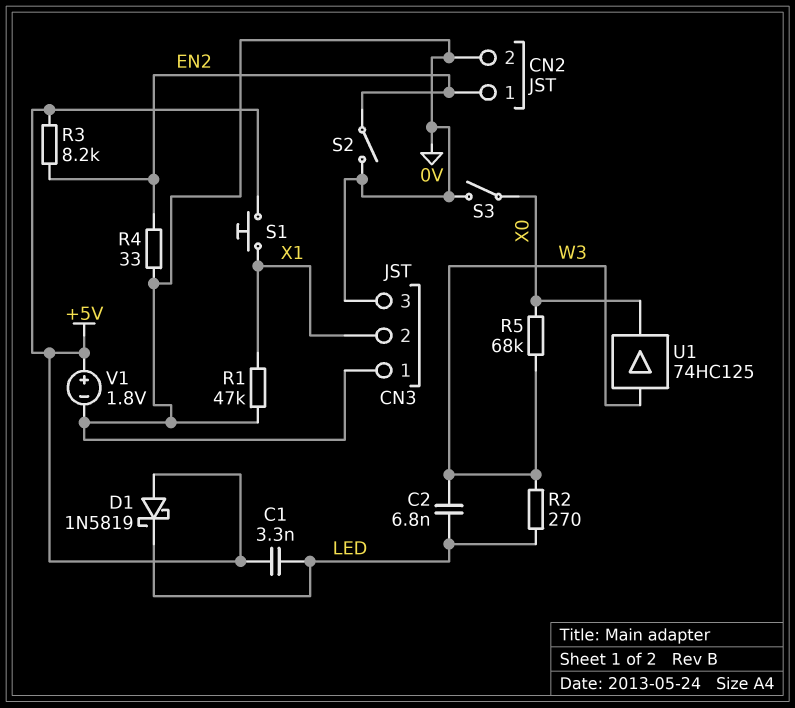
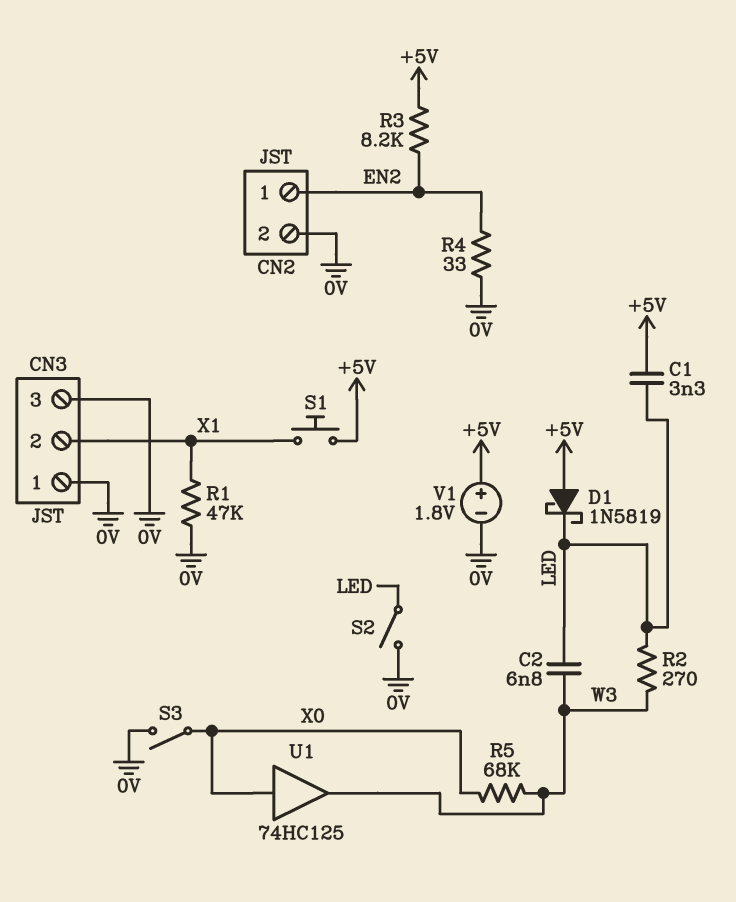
S2: switch (0V, EN2) -> switch (0V, LED)
U1: buffer 74HC125 (in W3, out X0) -> buffer 74HC125 (in X0, out W3)

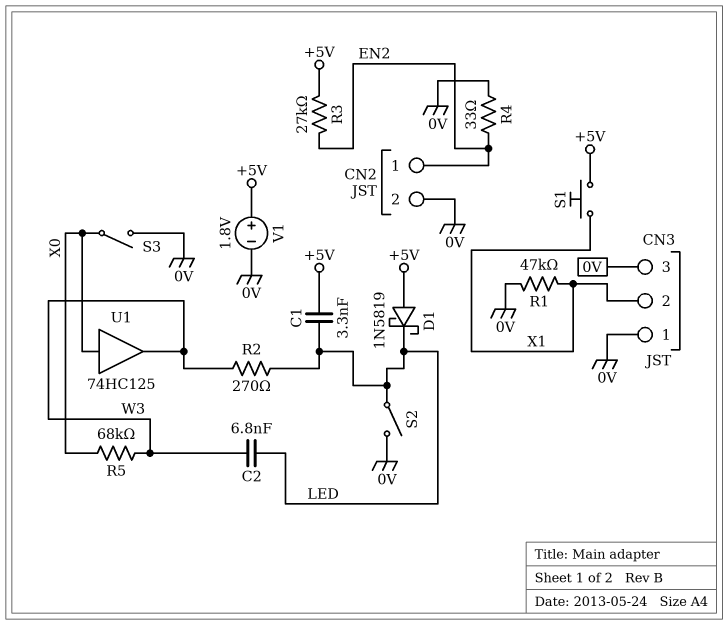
R3: 8.2k (+5V, EN2) -> 27k (+5V, EN2)

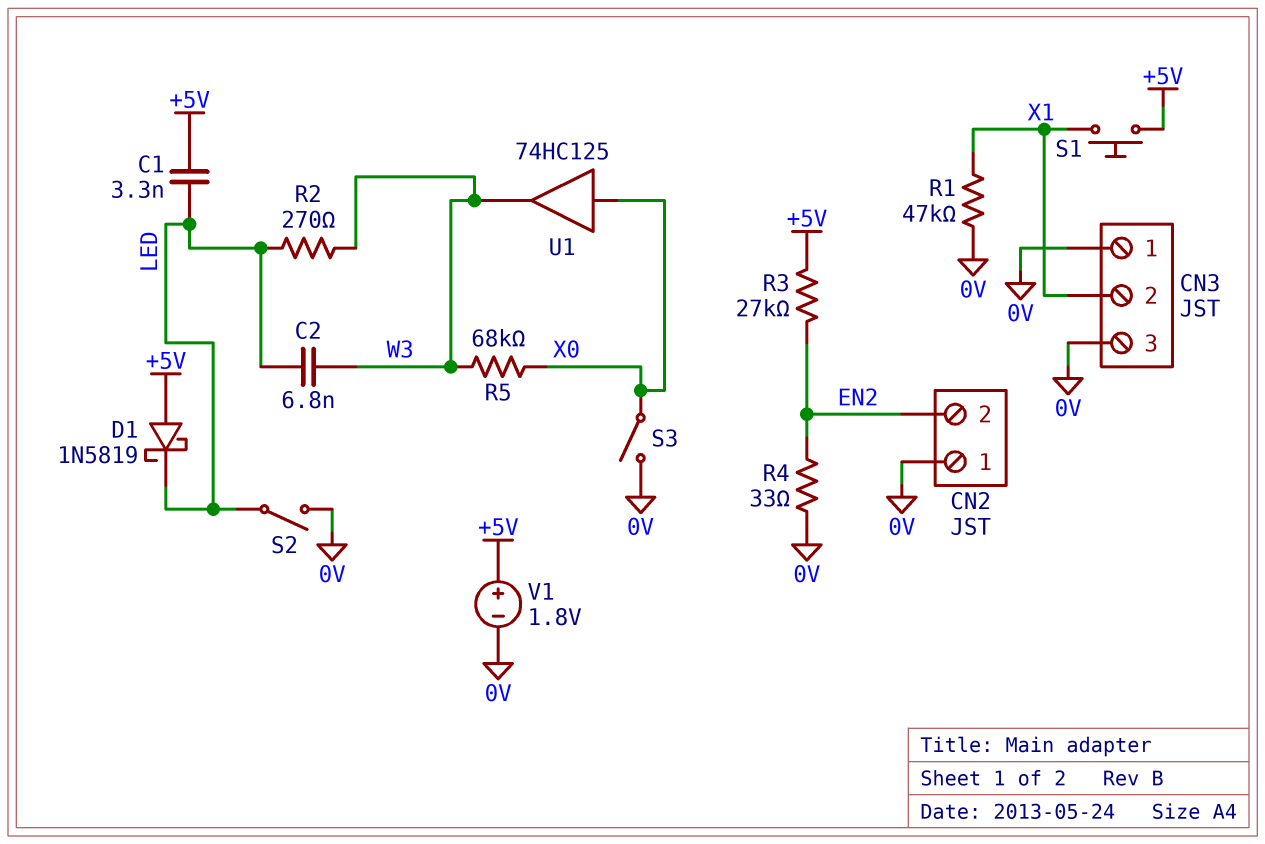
CN2 pin 1: EN2 -> 0V
CN2 pin 2: 0V -> EN2

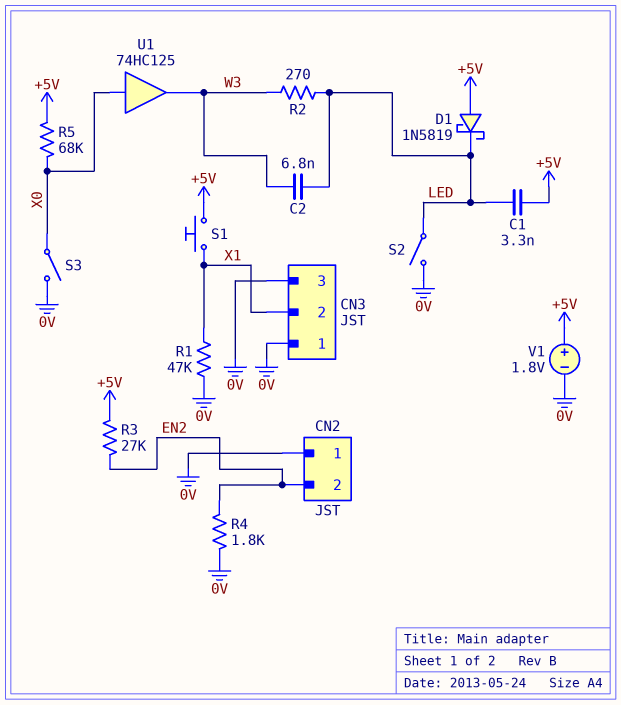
R4: 33 (0V, EN2) -> 1.8k (0V, EN2)
R5: 68k (W3, X0) -> 68k (+5V, X0)

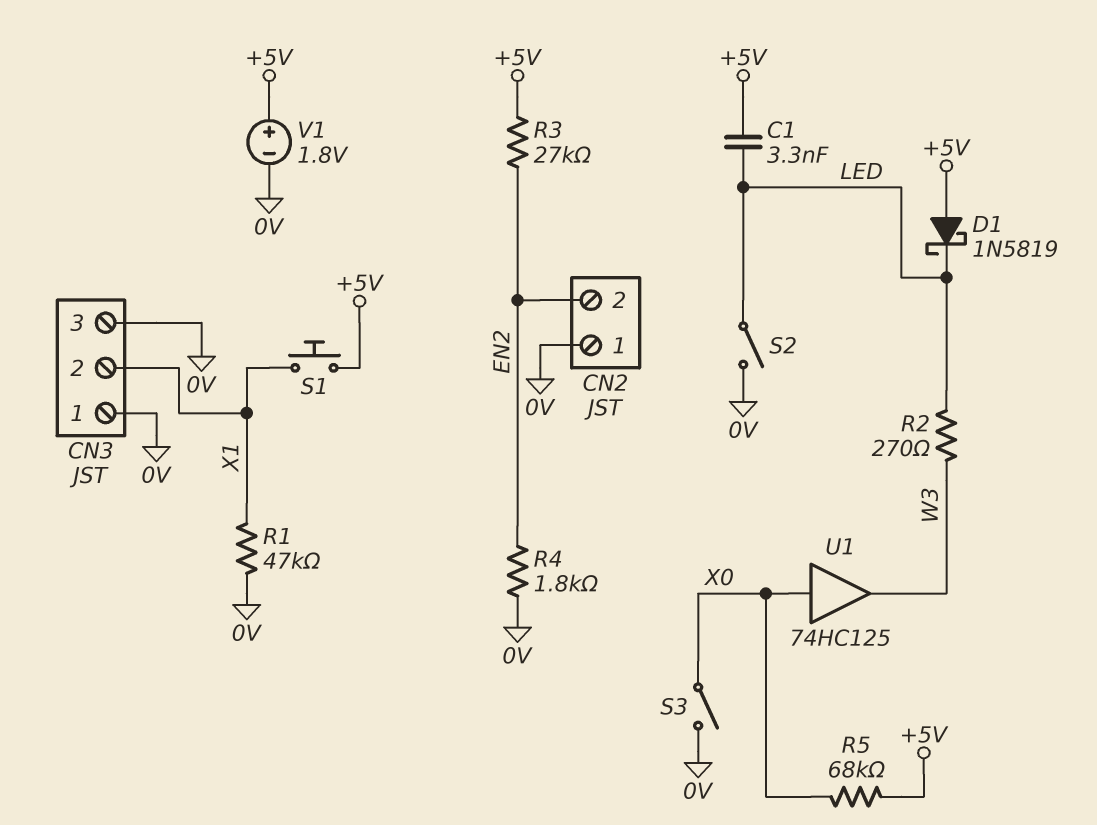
C2: 6.8nF (LED, W3) -> none

